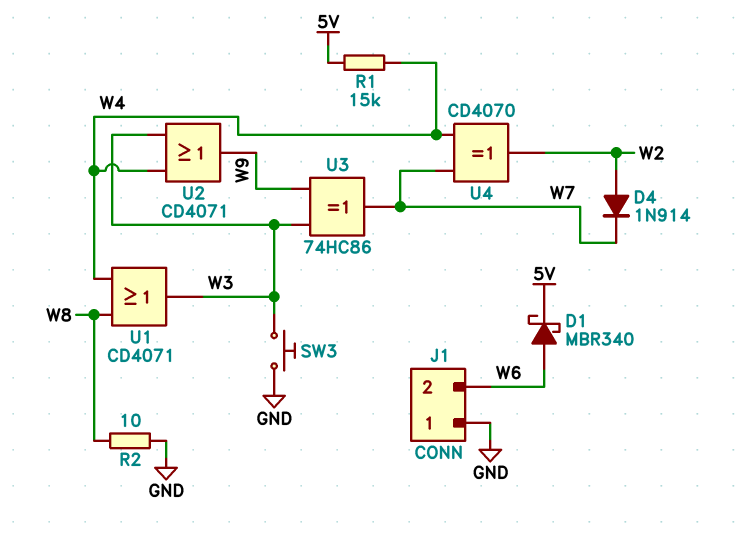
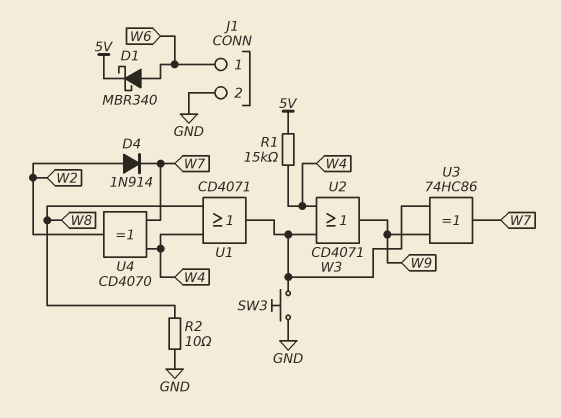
J1 pin 1: GND -> W6
J1 pin 2: W6 -> GND

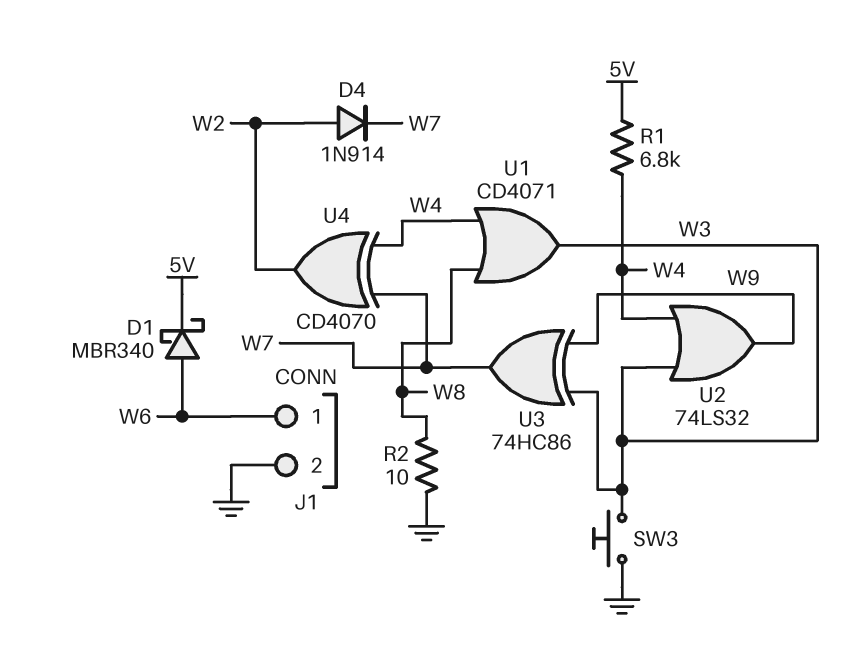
R1: 15k (5V, W4) -> 6.8k (5V, W4)
U2: OR CD4071 (in W3, in W4, out W9) -> OR 74LS32 (in W3, in W4, out W9)

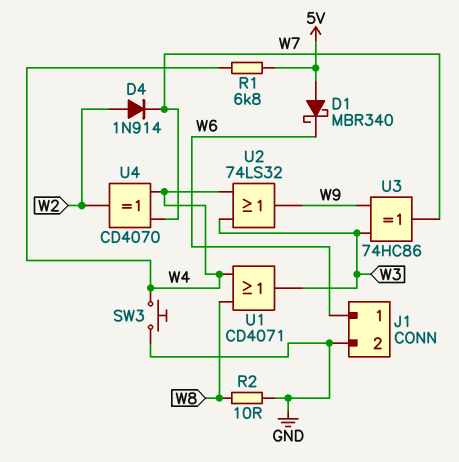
D1: schottky MBR340 (A W6, K 5V) -> schottky MBR340 (A 5V, K W6)
SW3: button (GND, W3) -> button (GND, W4)

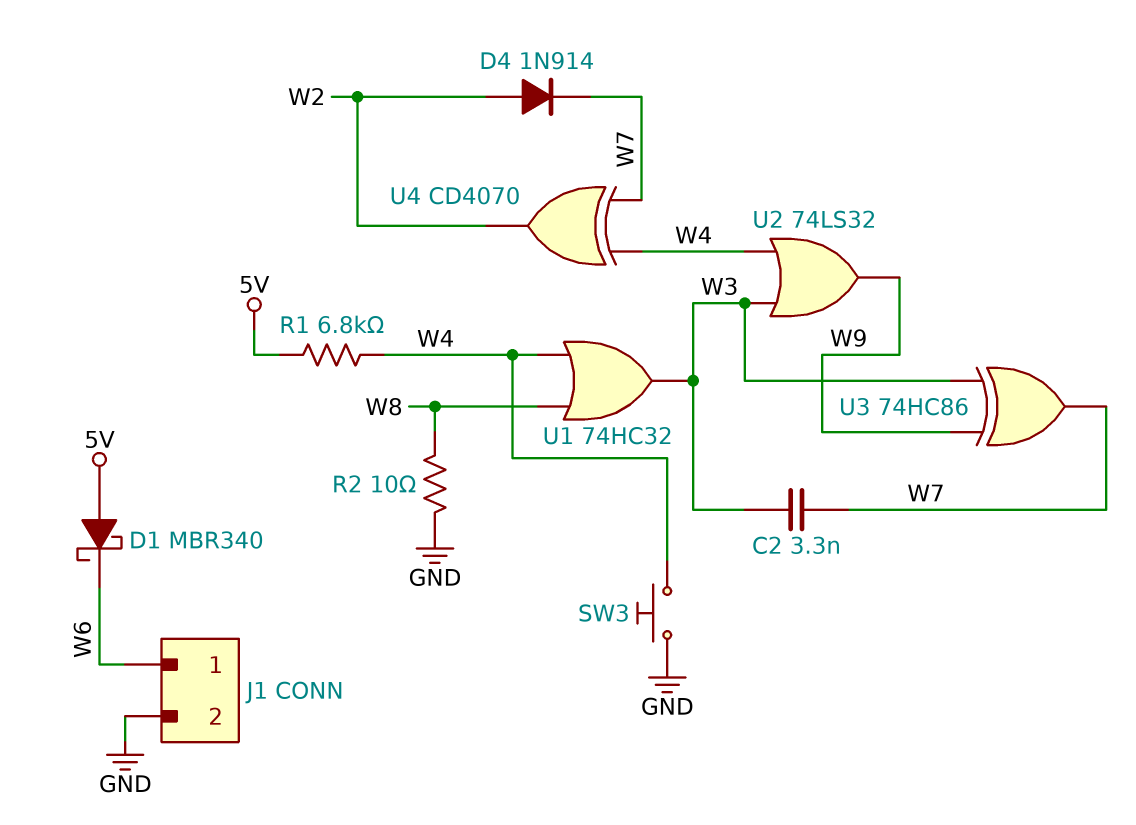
C2: none -> 3.3nF (W3, W7)
U1: OR CD4071 (in W4, in W8, out W3) -> OR 74HC32 (in W4, in W8, out W3)

